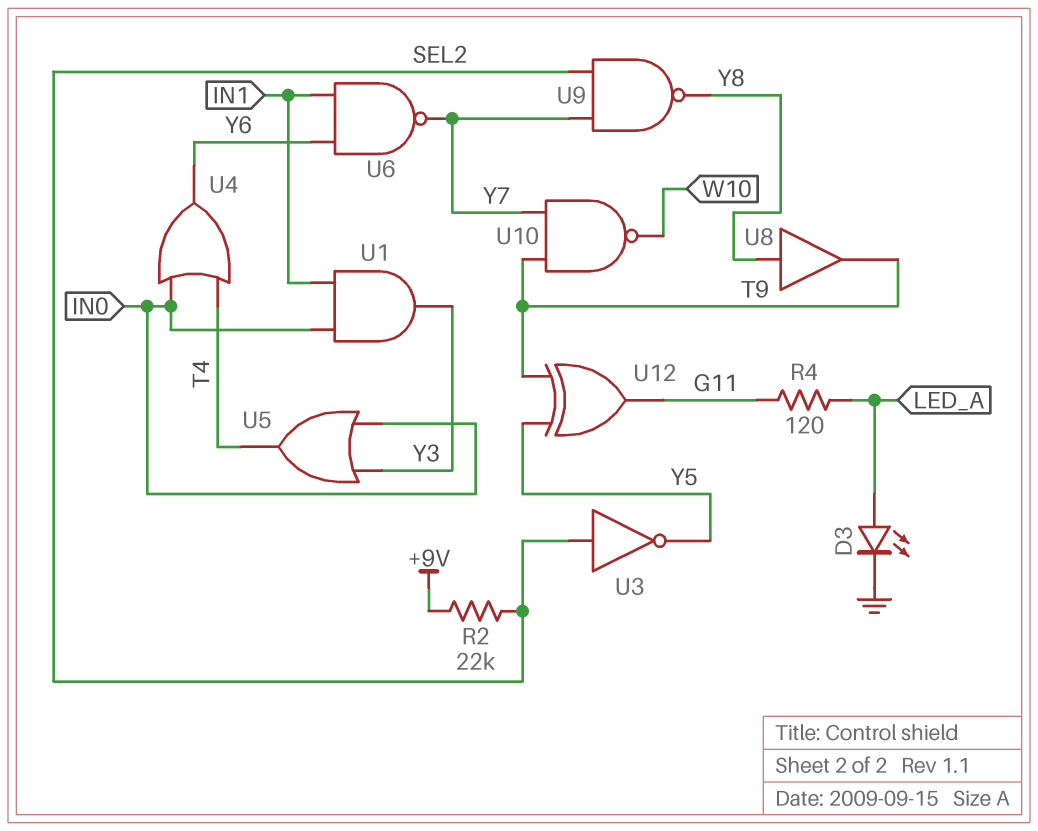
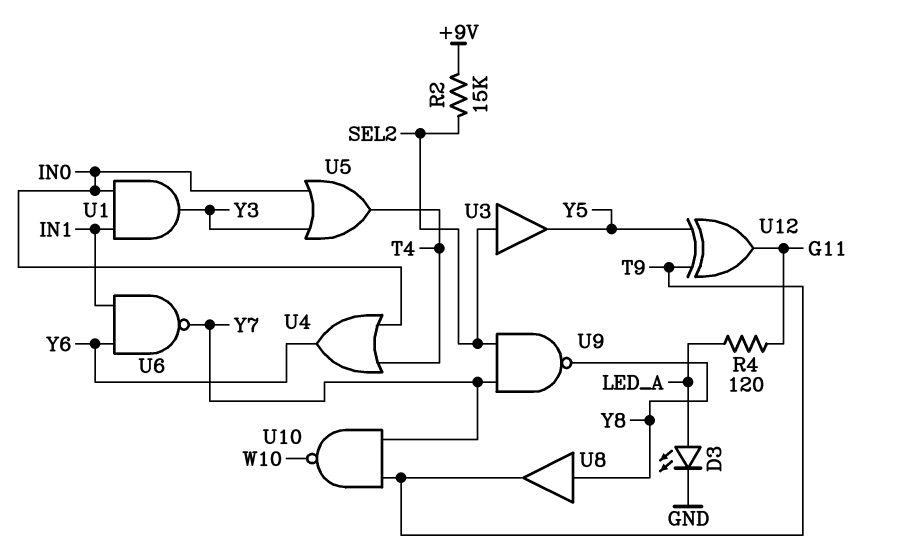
R2: 22k (+9V, SEL2) -> 15k (+9V, SEL2)
U3: NOT (in SEL2, out Y5) -> buffer (in SEL2, out Y5)

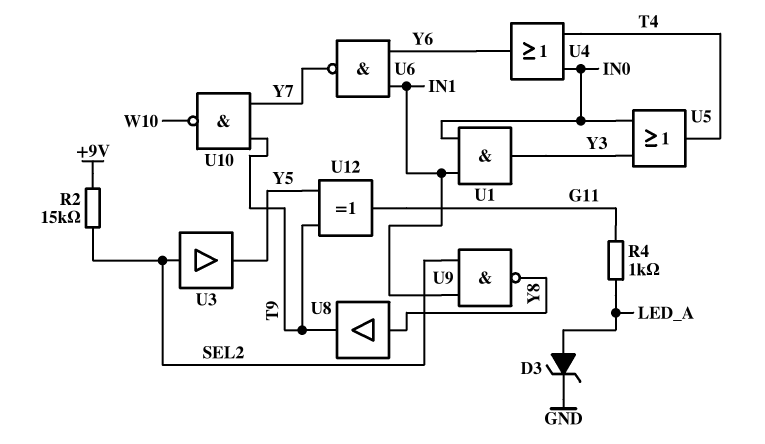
D3: LED (A LED_A, K GND) -> zener (A LED_A, K GND)
R4: 120 (G11, LED_A) -> 1k (G11, LED_A)
U9: NAND (in SEL2, in Y7, out Y8) -> NAND (in IN1, in SEL2, out Y8)

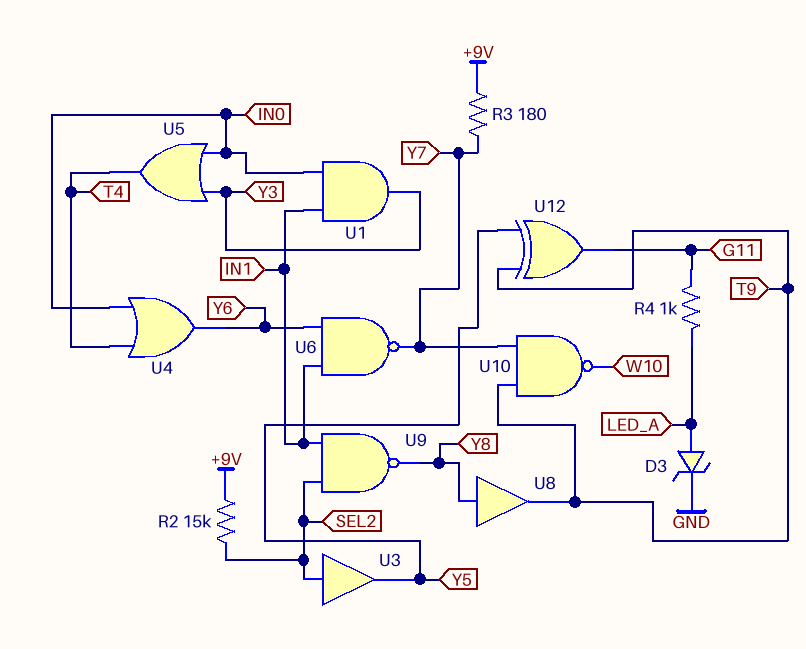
R3: none -> 180 (+9V, Y7)

